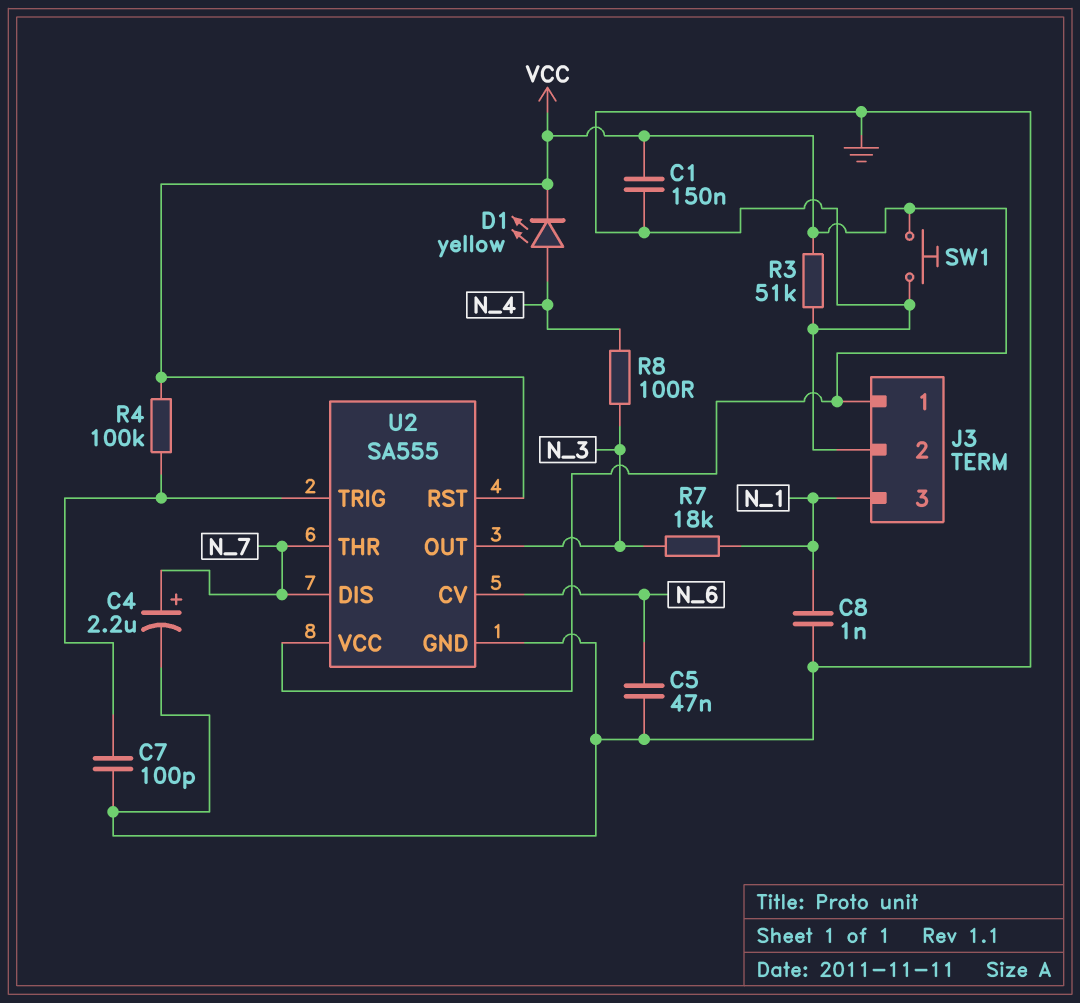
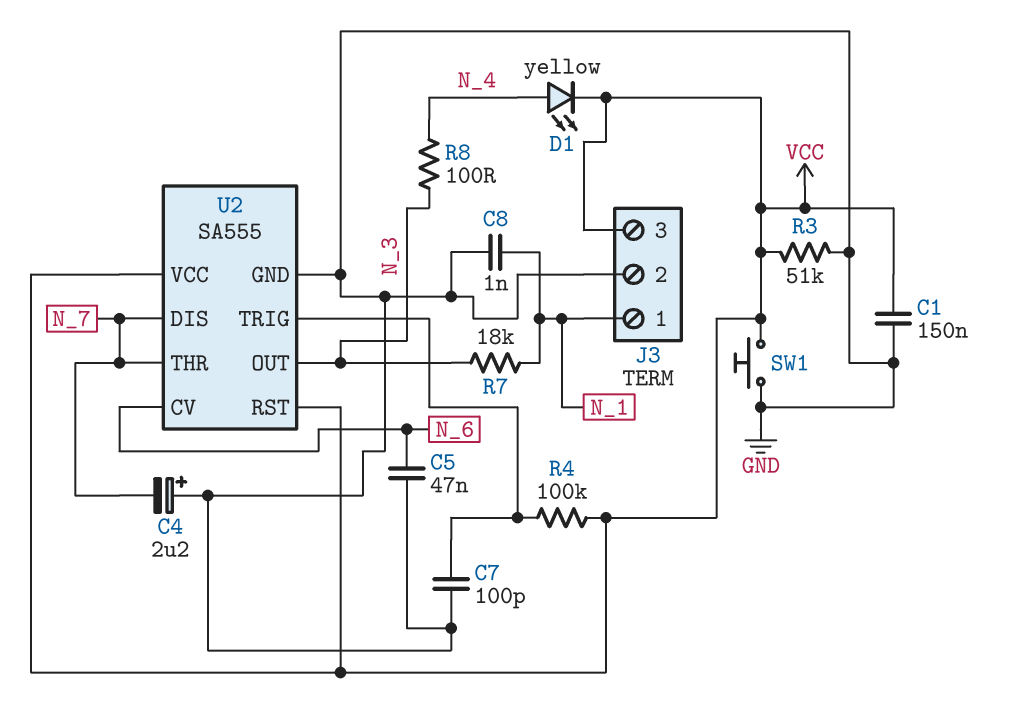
C4: 2.2uF (plus N_7, minus GND) -> 2.2uF (plus GND, minus N_7)
J3 pin 1: VCC -> N_1
J3 pin 3: N_1 -> VCC

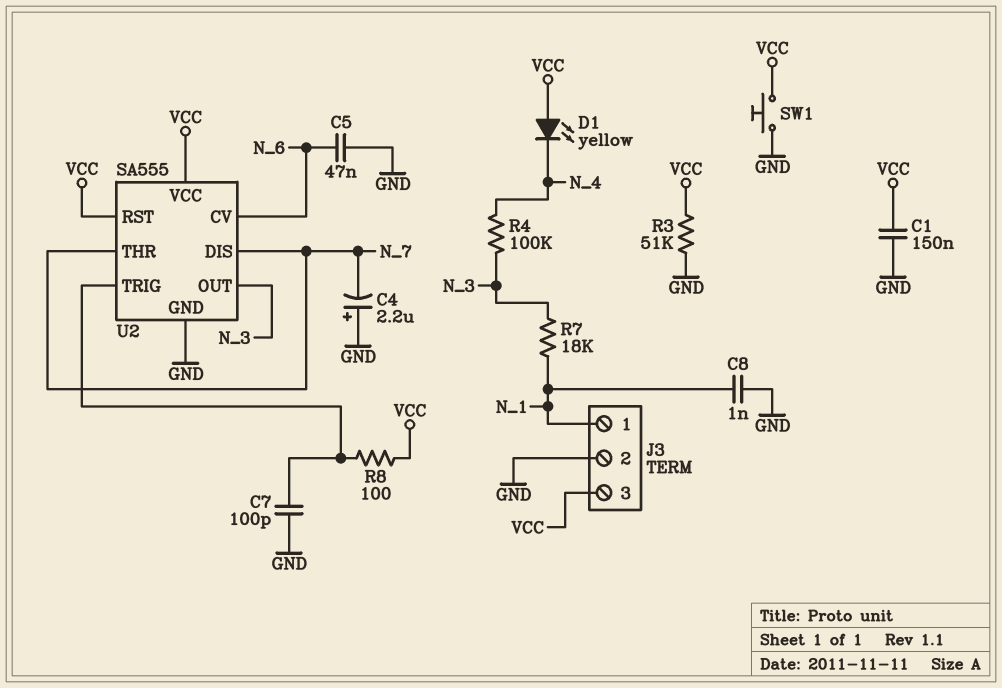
D1: LED yellow (A N_4, K VCC) -> LED yellow (A VCC, K N_4)
R4: 100k (U2/TRIG, VCC) -> 100k (N_3, N_4)
R8: 100 (N_3, N_4) -> 100 (U2/TRIG, VCC)

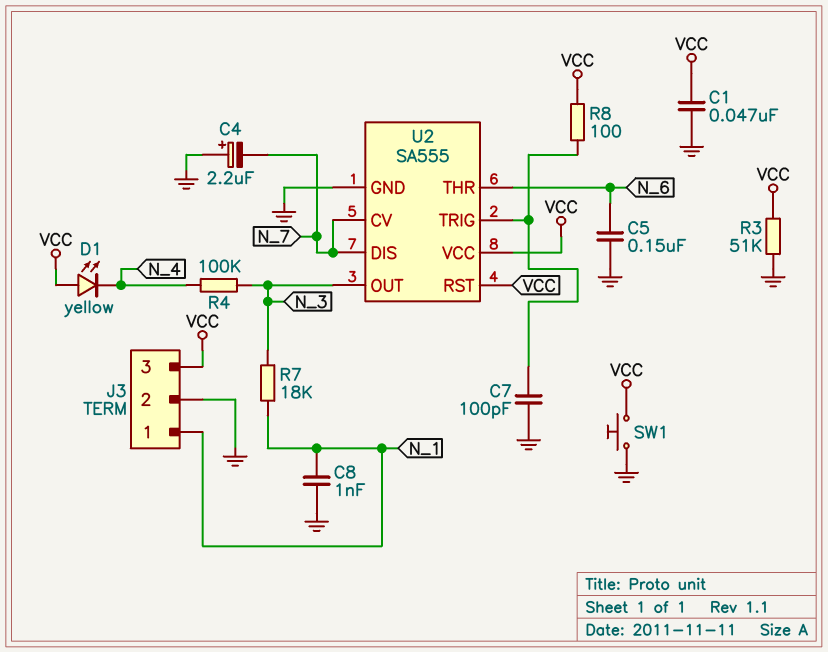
C1: 150nF (GND, VCC) -> 47nF (GND, VCC)
C5: 47nF (GND, N_6) -> 150nF (GND, N_6)
U2 pin CV: N_6 -> N_7
U2 pin THR: N_7 -> N_6

